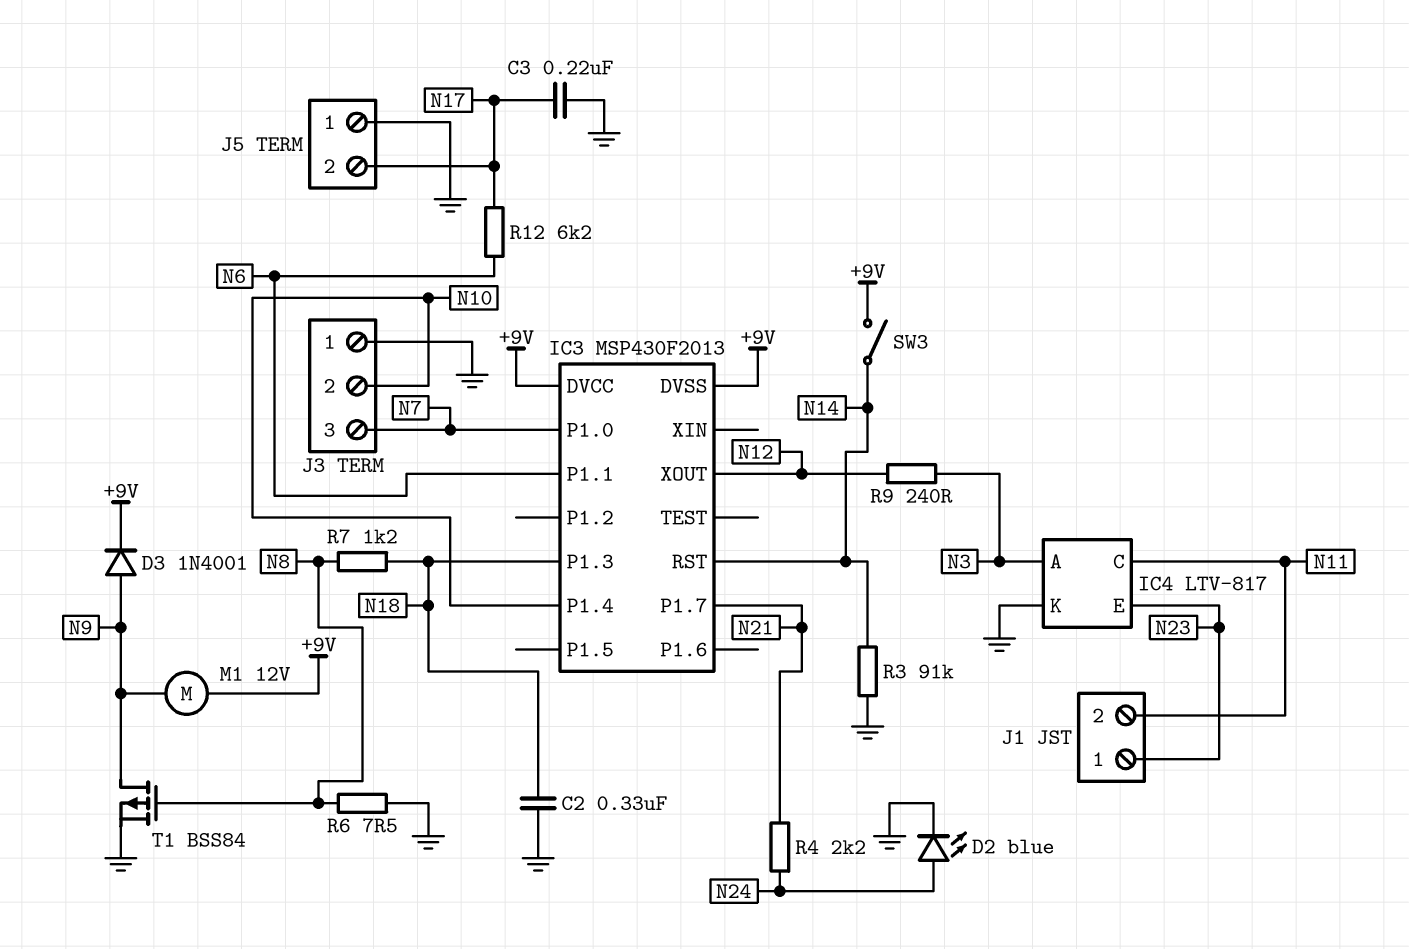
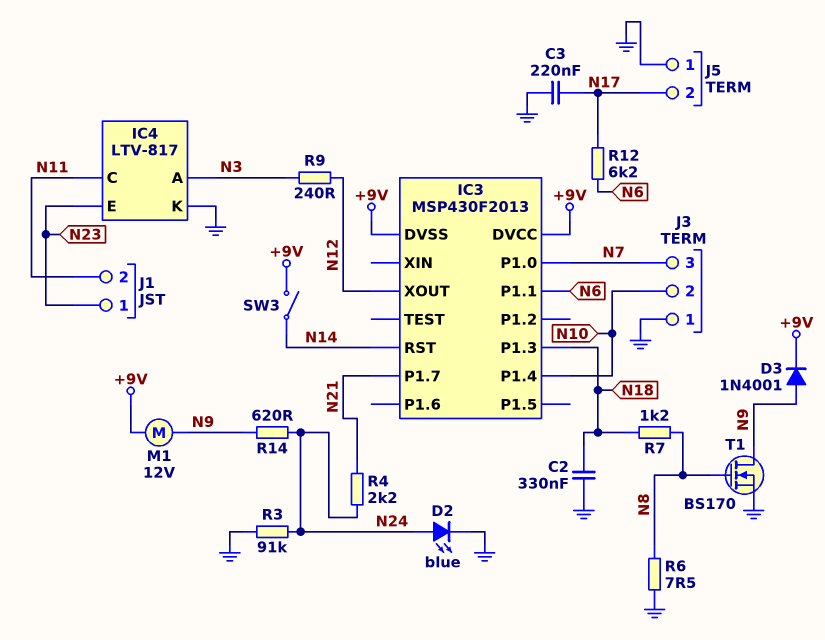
R3: 91k (GND, N14) -> 91k (GND, N24)
R14: none -> 620 (N9, N24)
T1: PMOS BSS84 (G N8, D N9, S GND) -> NMOS BS170 (G N8, D N9, S GND)

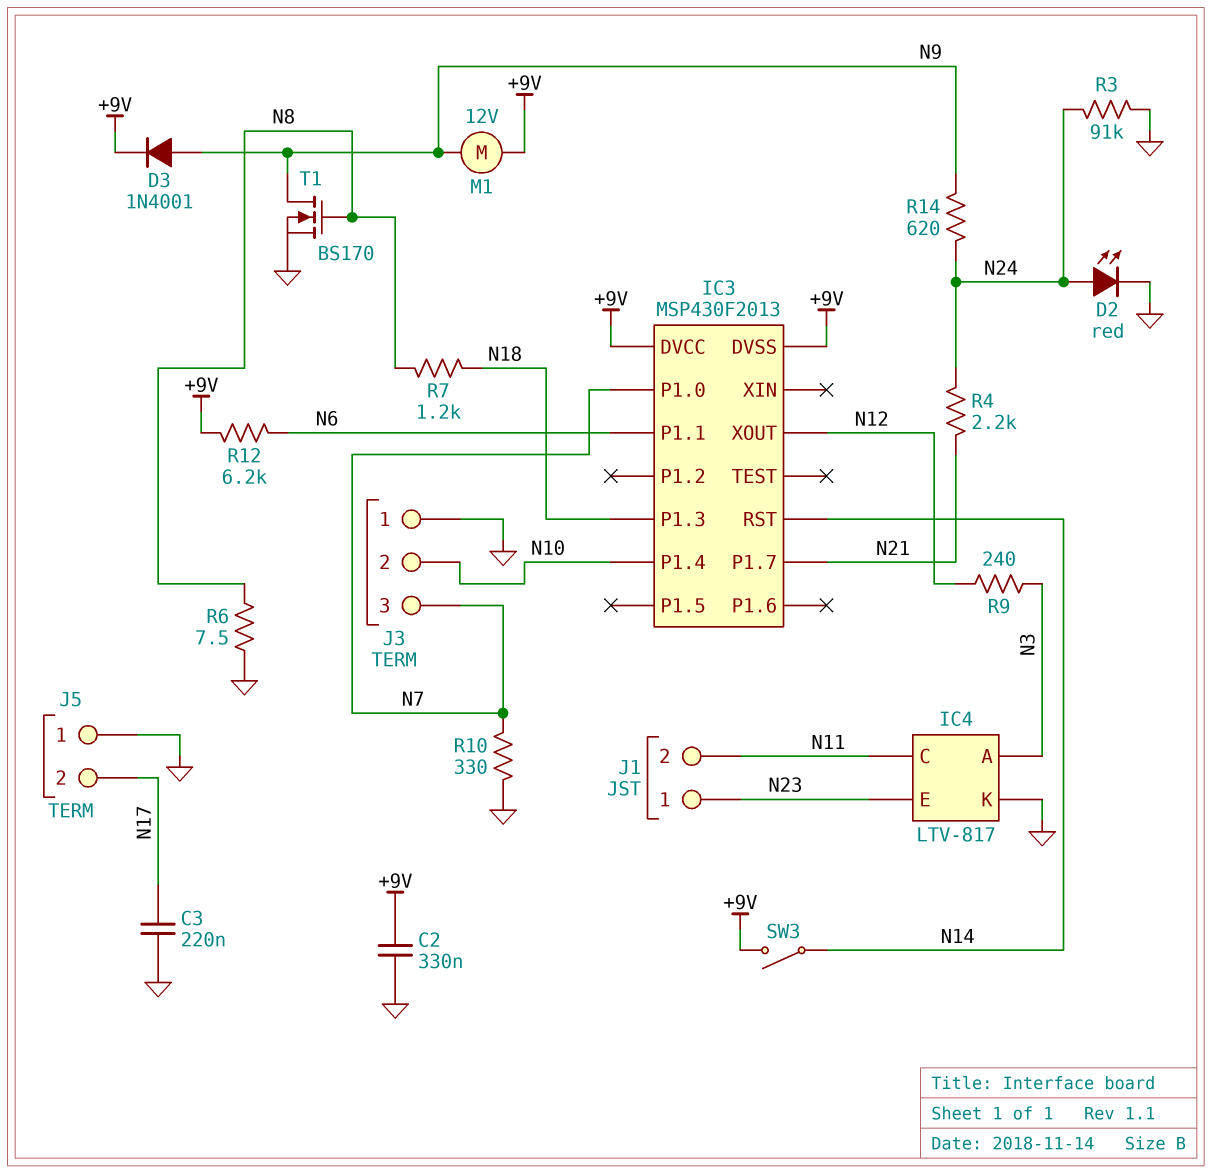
C2: 330nF (GND, N18) -> 330nF (+9V, GND)
D2: LED blue (A N24, K GND) -> LED red (A N24, K GND)
R10: none -> 330 (GND, N7)
R12: 6.2k (N6, N17) -> 6.2k (+9V, N6)

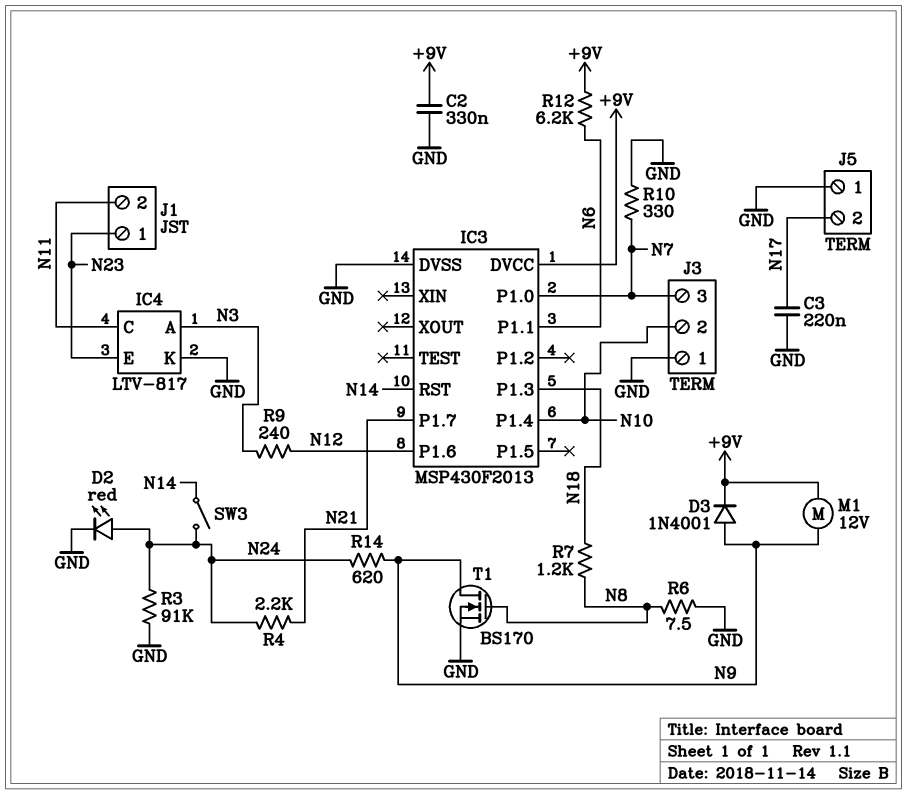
IC3 pin DVSS: +9V -> GND
IC3 pin P1.6: none -> N12
IC3 pin XOUT: N12 -> none
SW3: switch (+9V, N14) -> switch (N14, N24)

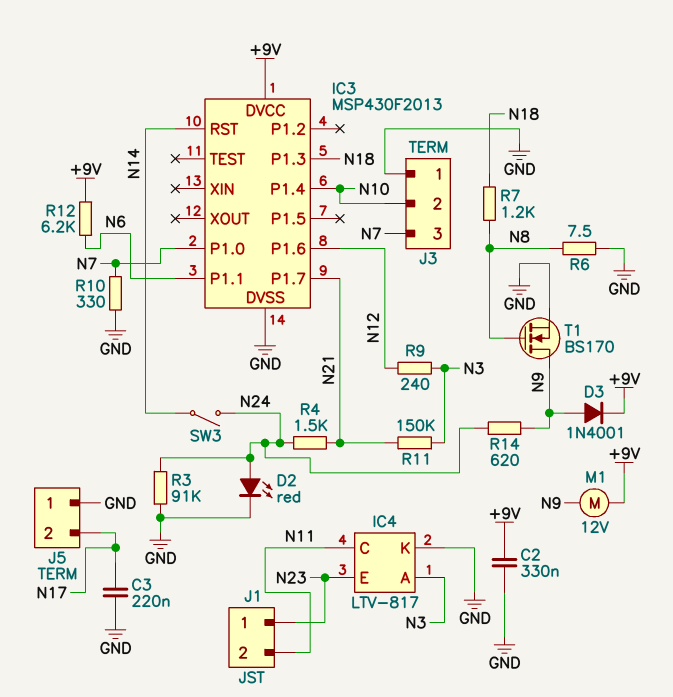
R4: 2.2k (N21, N24) -> 1.5k (N21, N24)
R11: none -> 150k (N3, N21)

